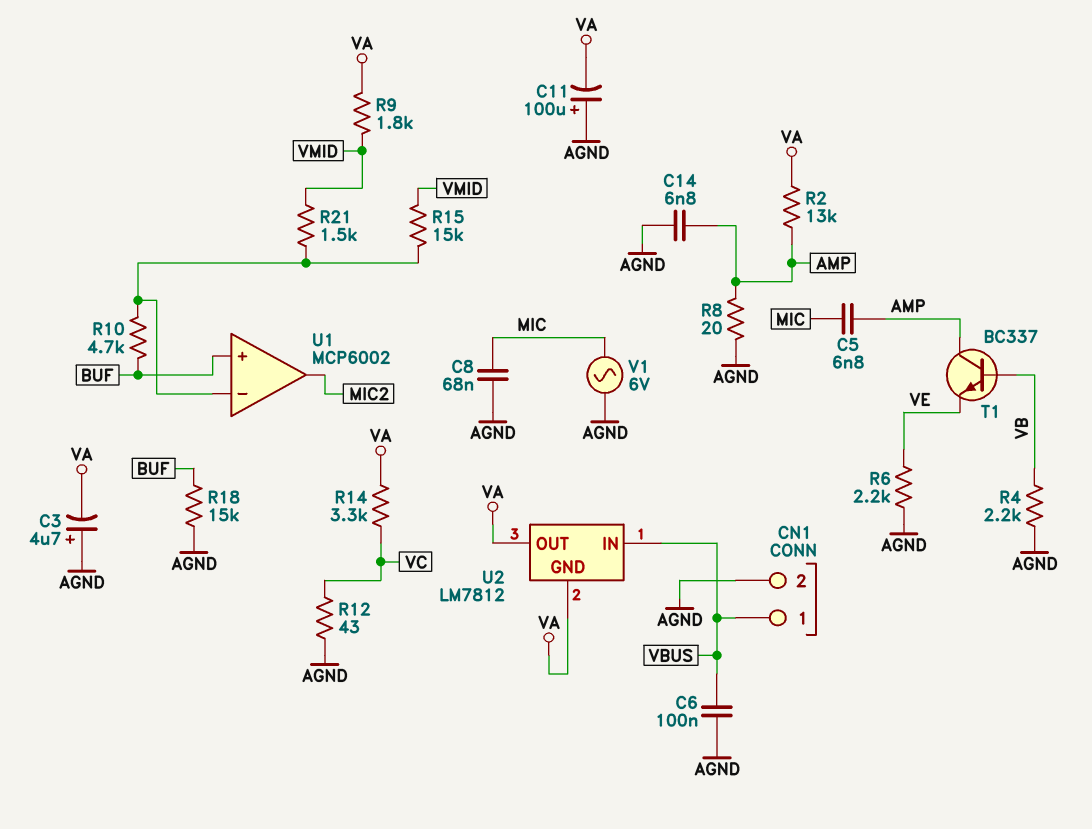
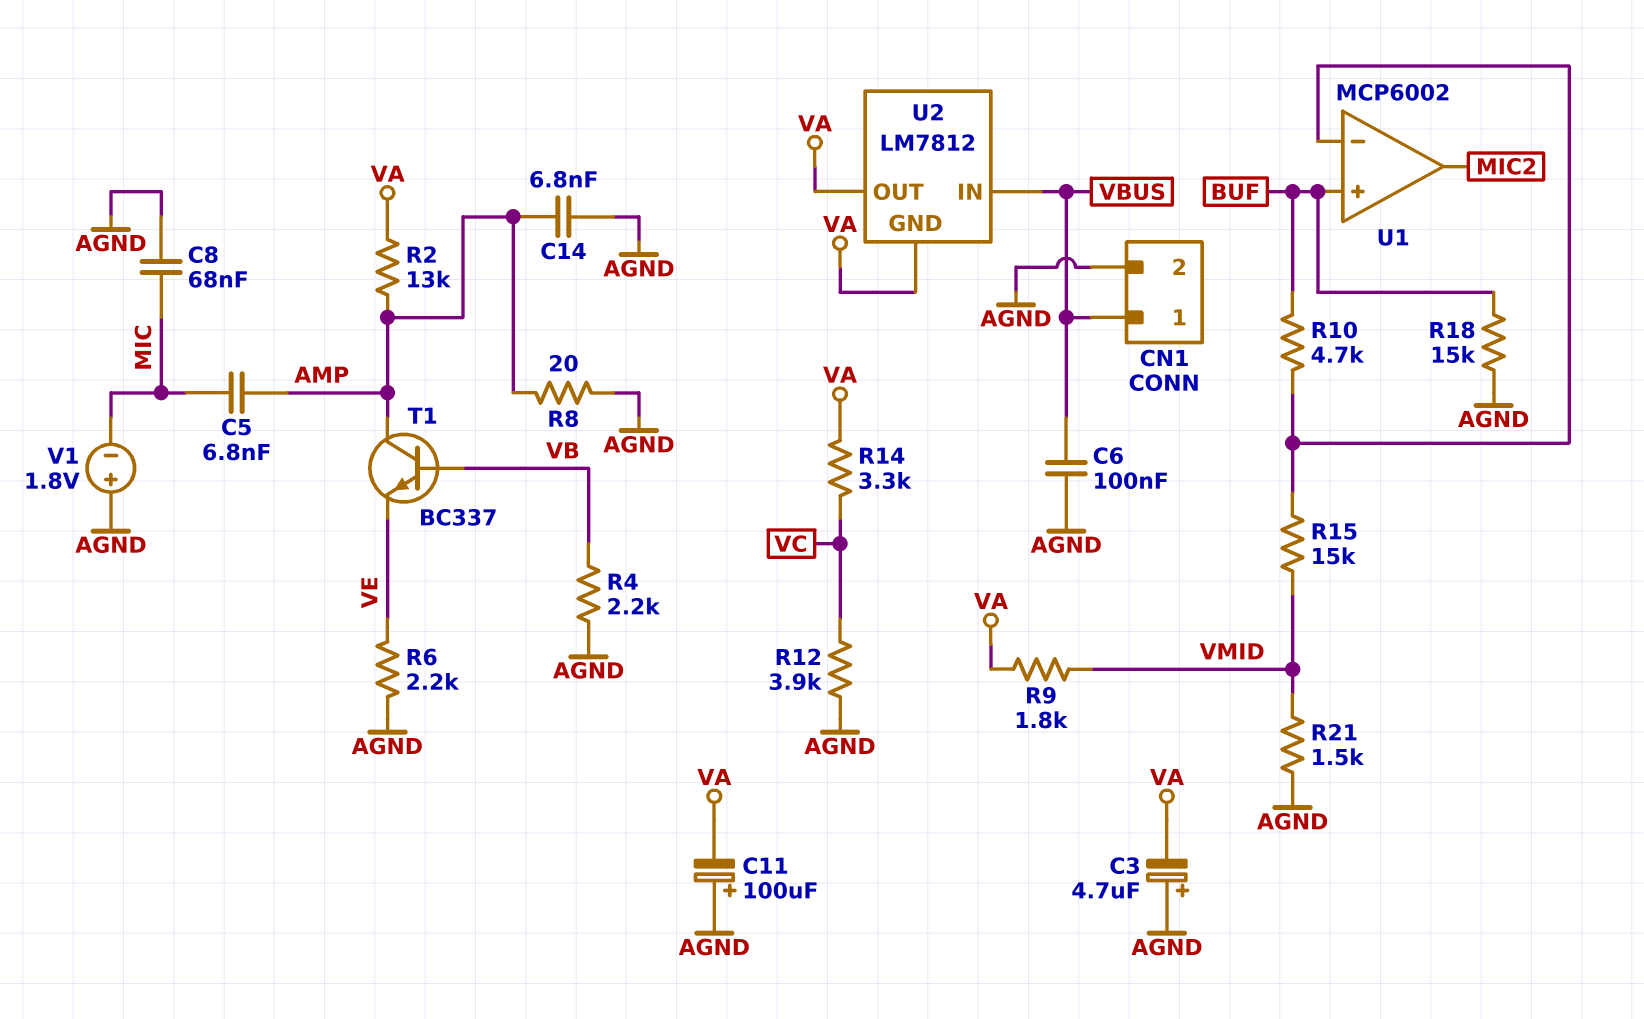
R12: 43 (AGND, VC) -> 3.9k (AGND, VC)
R21: 1.5k (U1/in-, VMID) -> 1.5k (AGND, VMID)
V1: AC 6V (AGND, MIC) -> 1.8V (plus AGND, minus MIC)

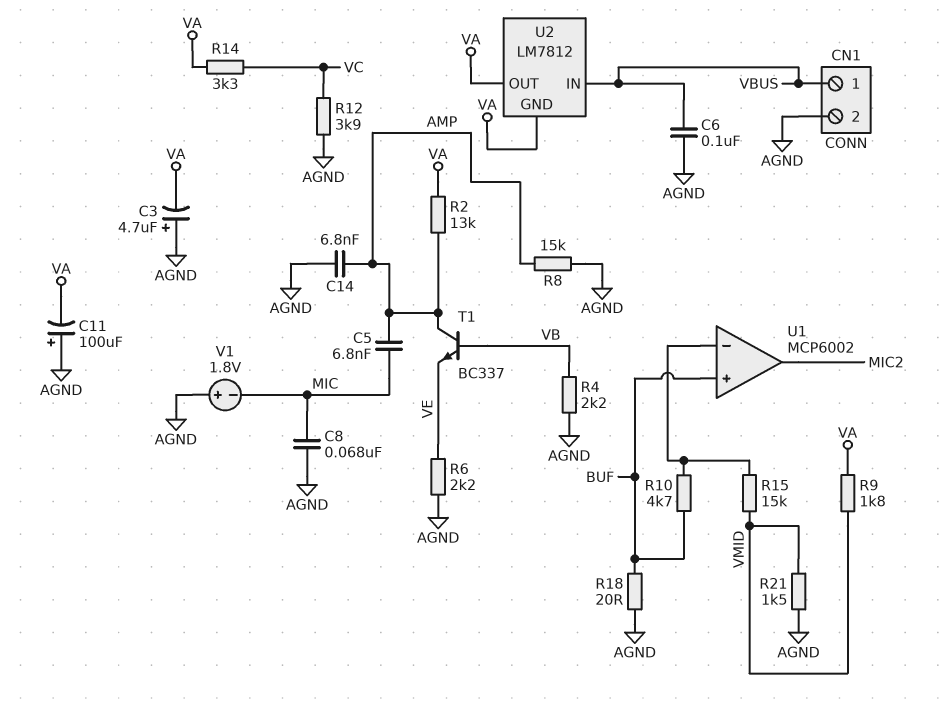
R8: 20 (AGND, AMP) -> 15k (AGND, AMP)
R18: 15k (AGND, BUF) -> 20 (AGND, BUF)

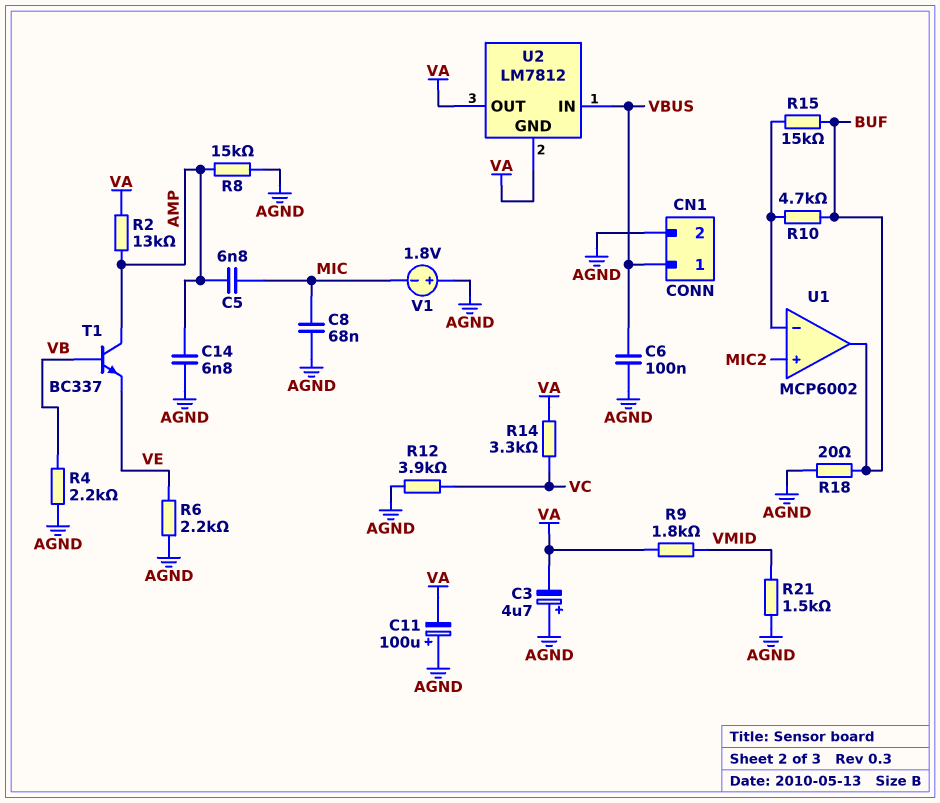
R15: 15k (U1/in-, VMID) -> 15k (BUF, U1/in-)
U1 pin in+: BUF -> MIC2
U1 pin out: MIC2 -> BUF

